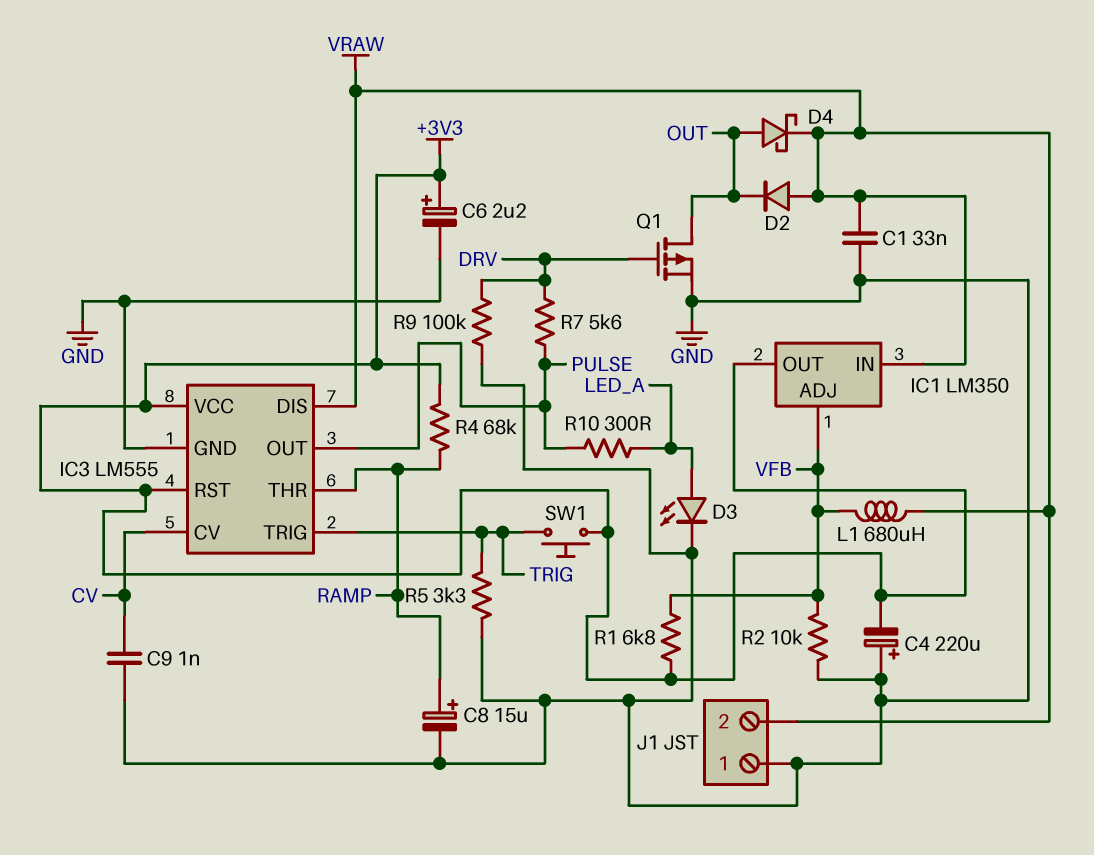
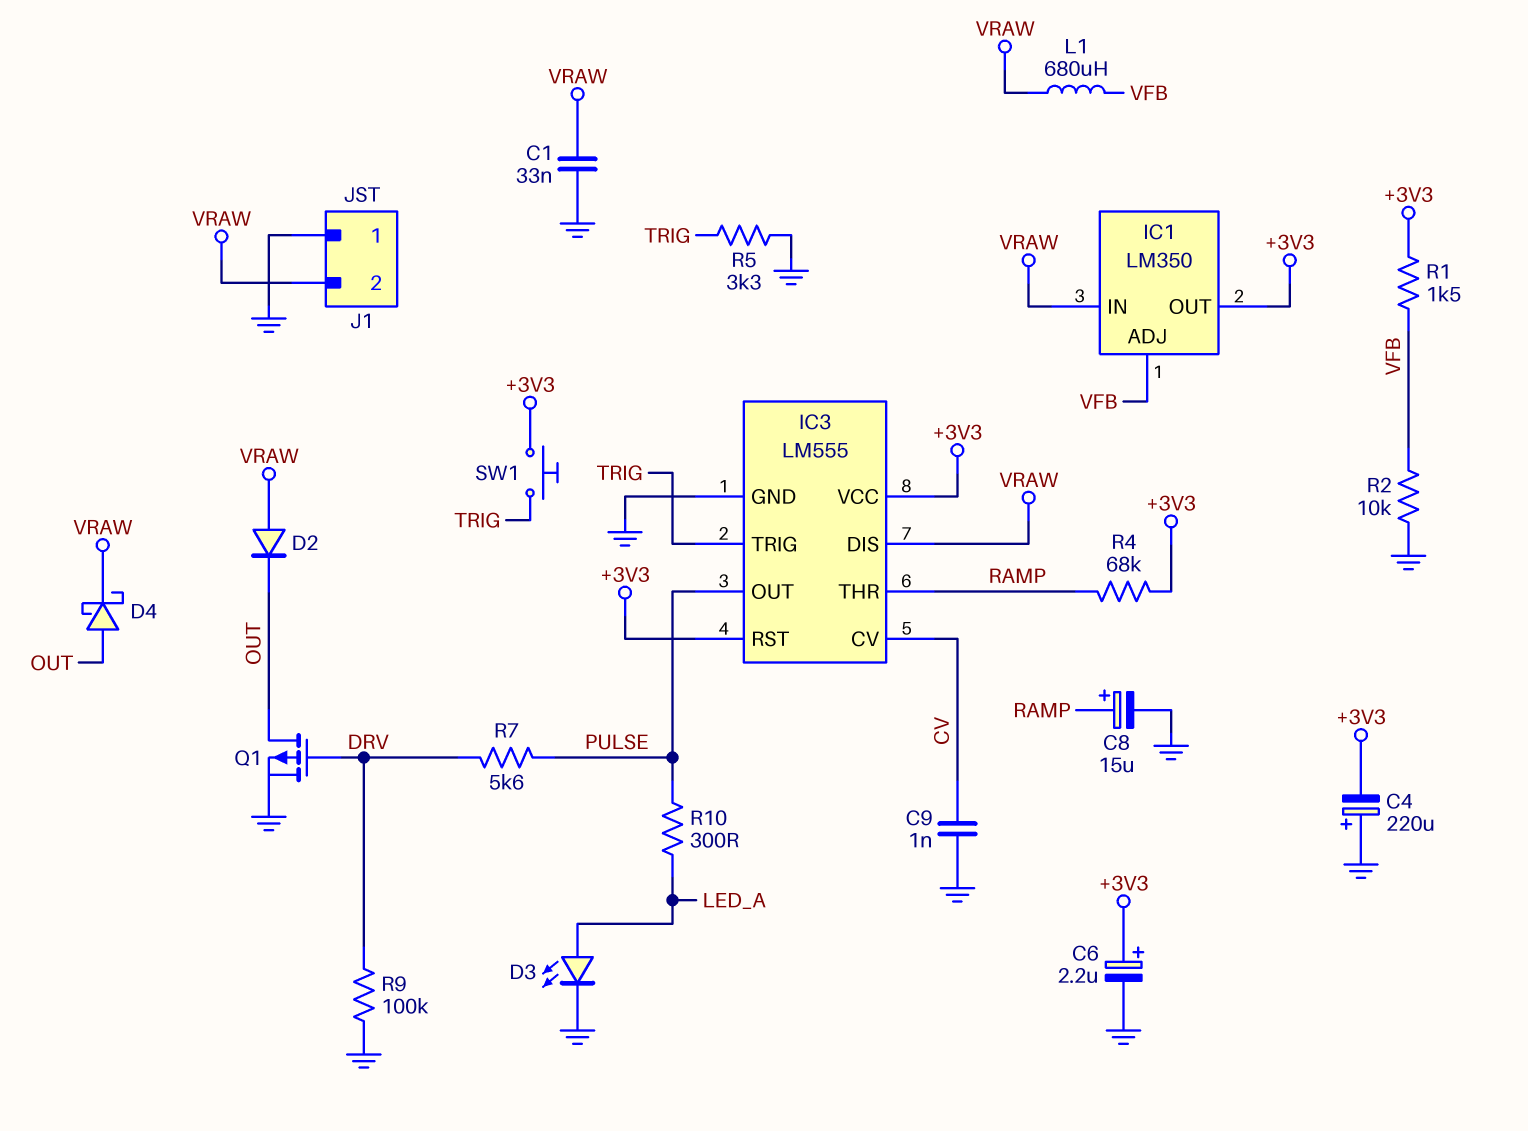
R1: 6.8k (+3V3, VFB) -> 1.5k (+3V3, VFB)

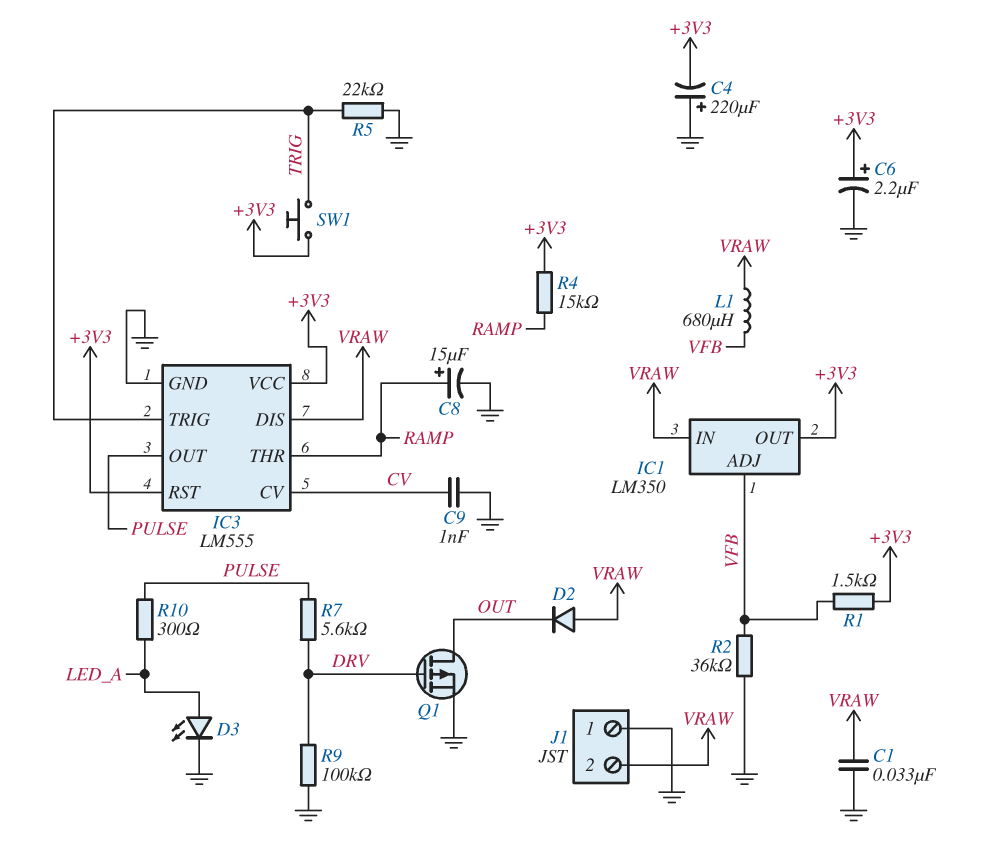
D4: schottky (A OUT, K VRAW) -> none
R2: 10k (GND, VFB) -> 36k (GND, VFB)
R4: 68k (+3V3, RAMP) -> 15k (+3V3, RAMP)
R5: 3.3k (GND, TRIG) -> 22k (GND, TRIG)

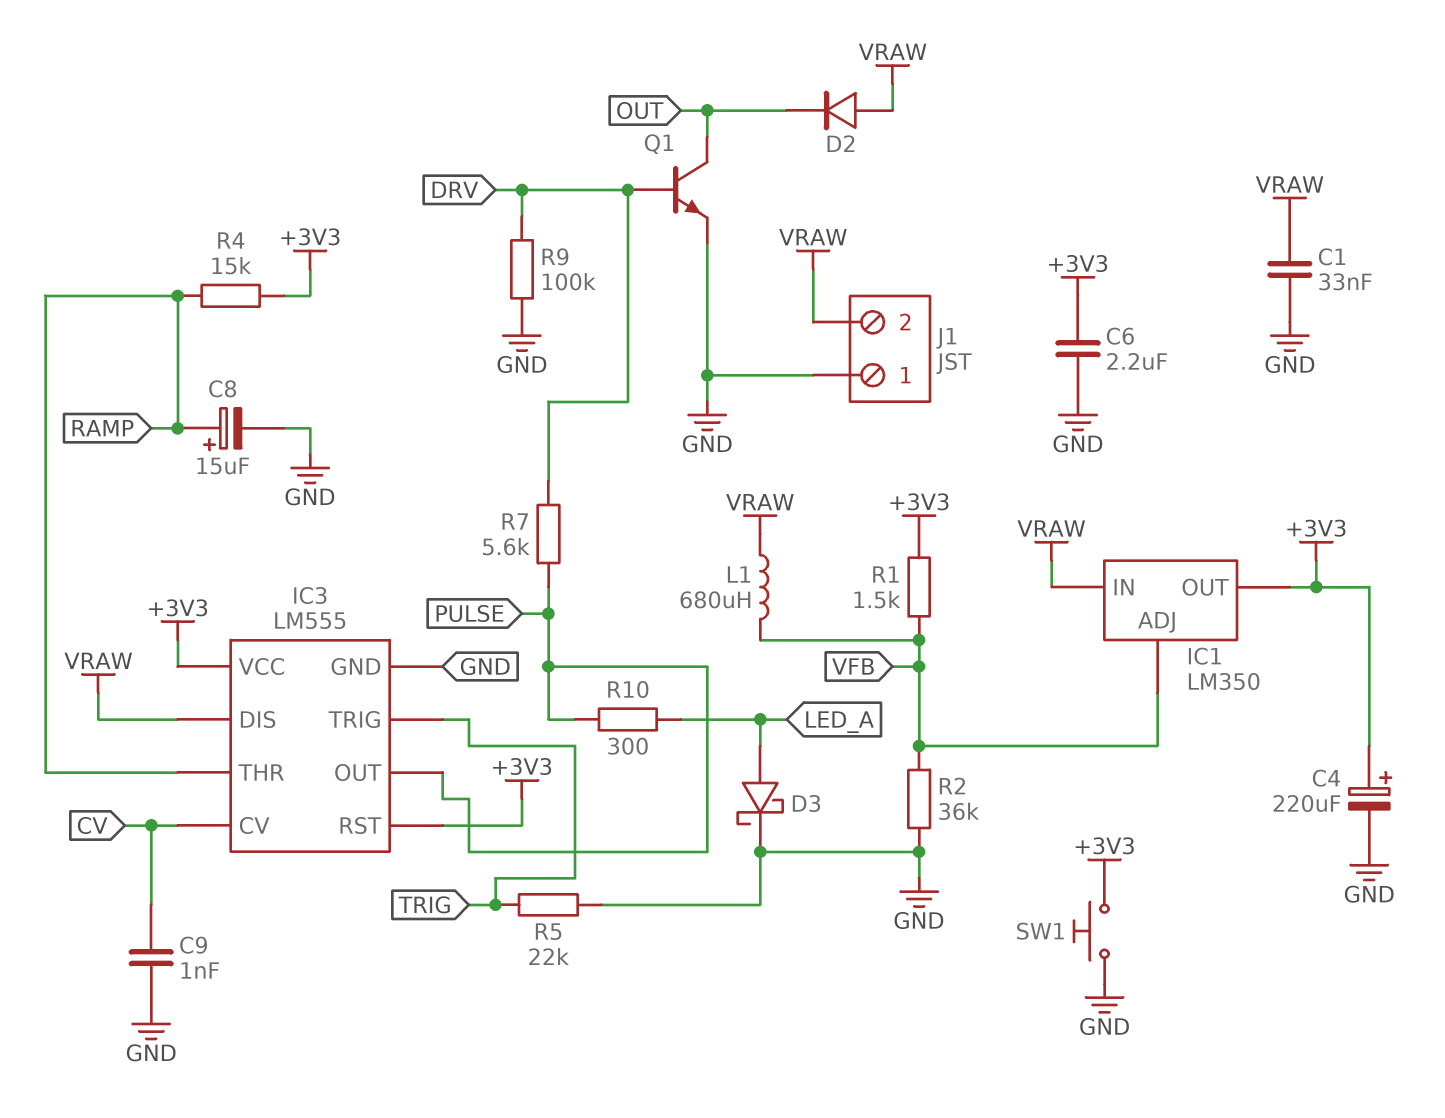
C4: 220uF (plus GND, minus +3V3) -> 220uF (plus +3V3, minus GND)
C6: 2.2uF (plus +3V3, minus GND) -> 2.2uF (+3V3, GND)
D3: LED (A LED_A, K GND) -> schottky (A LED_A, K GND)
Q1: PMOS (G DRV, D OUT, S GND) -> NPN (B DRV, C OUT, E GND)
SW1: button (+3V3, TRIG) -> button (+3V3, GND)

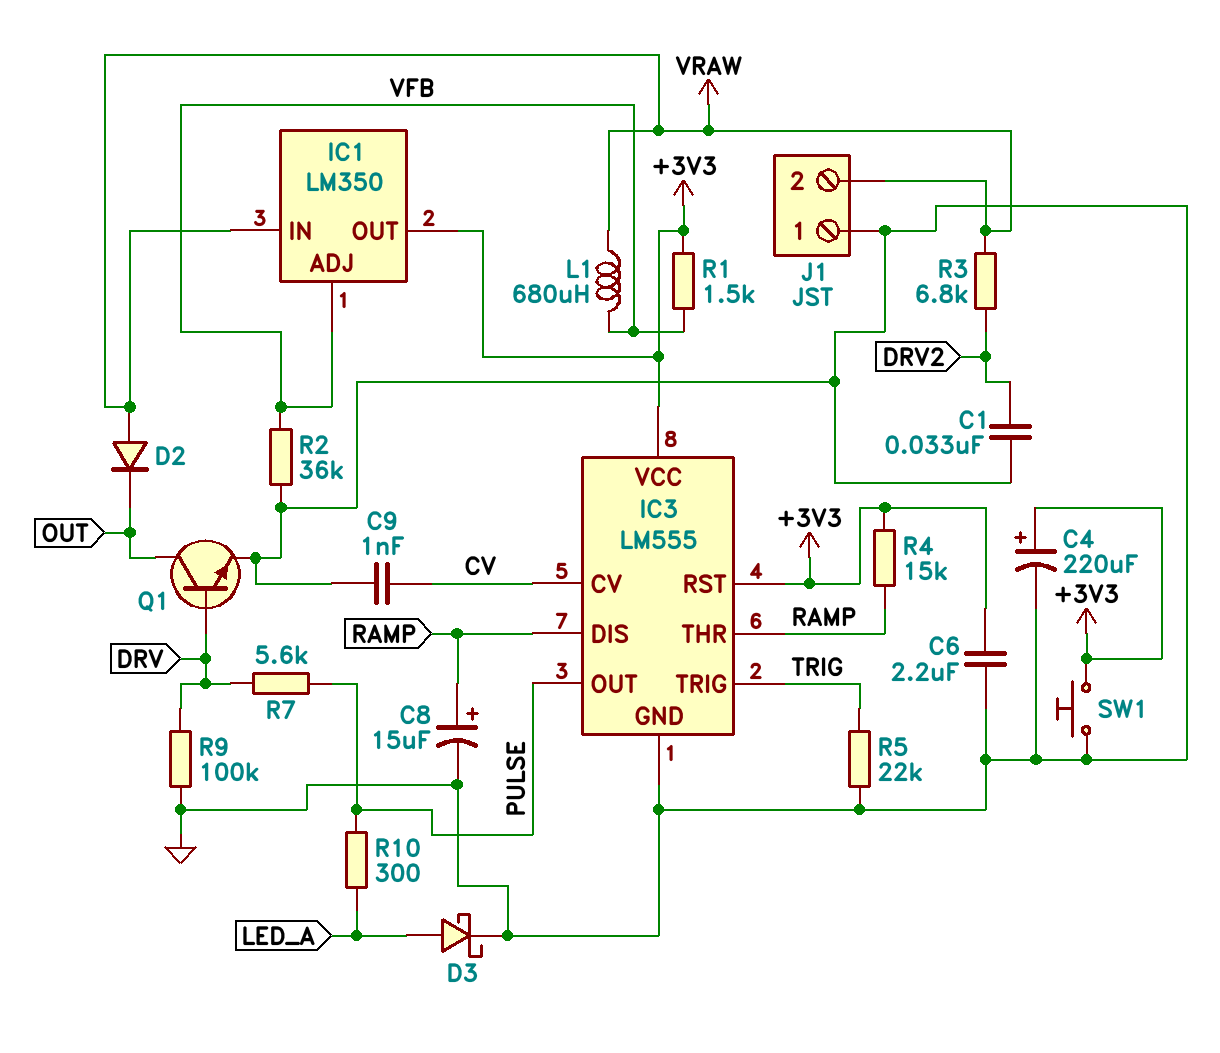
C1: 33nF (GND, VRAW) -> 33nF (DRV2, GND)
IC3 pin DIS: VRAW -> RAMP
R3: none -> 6.8k (DRV2, VRAW)

